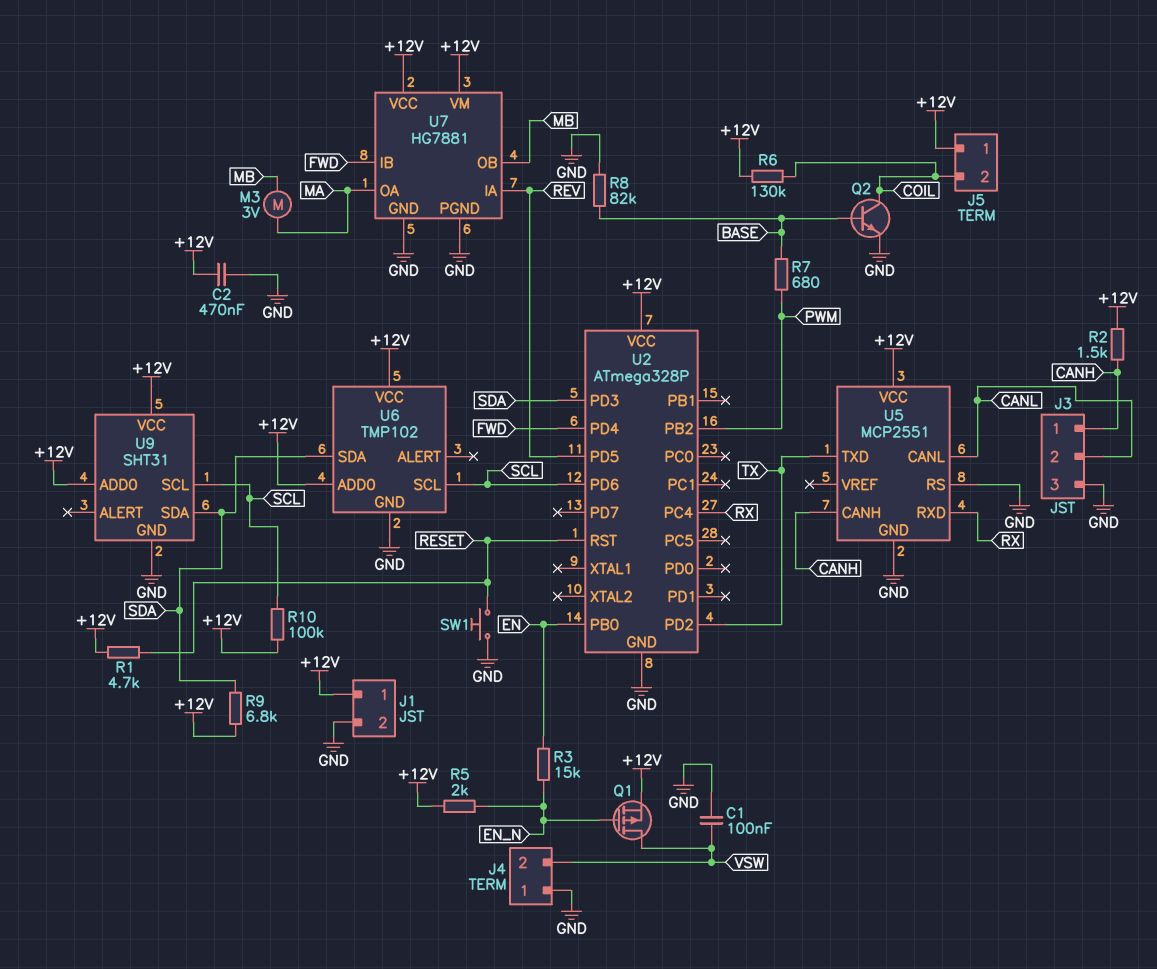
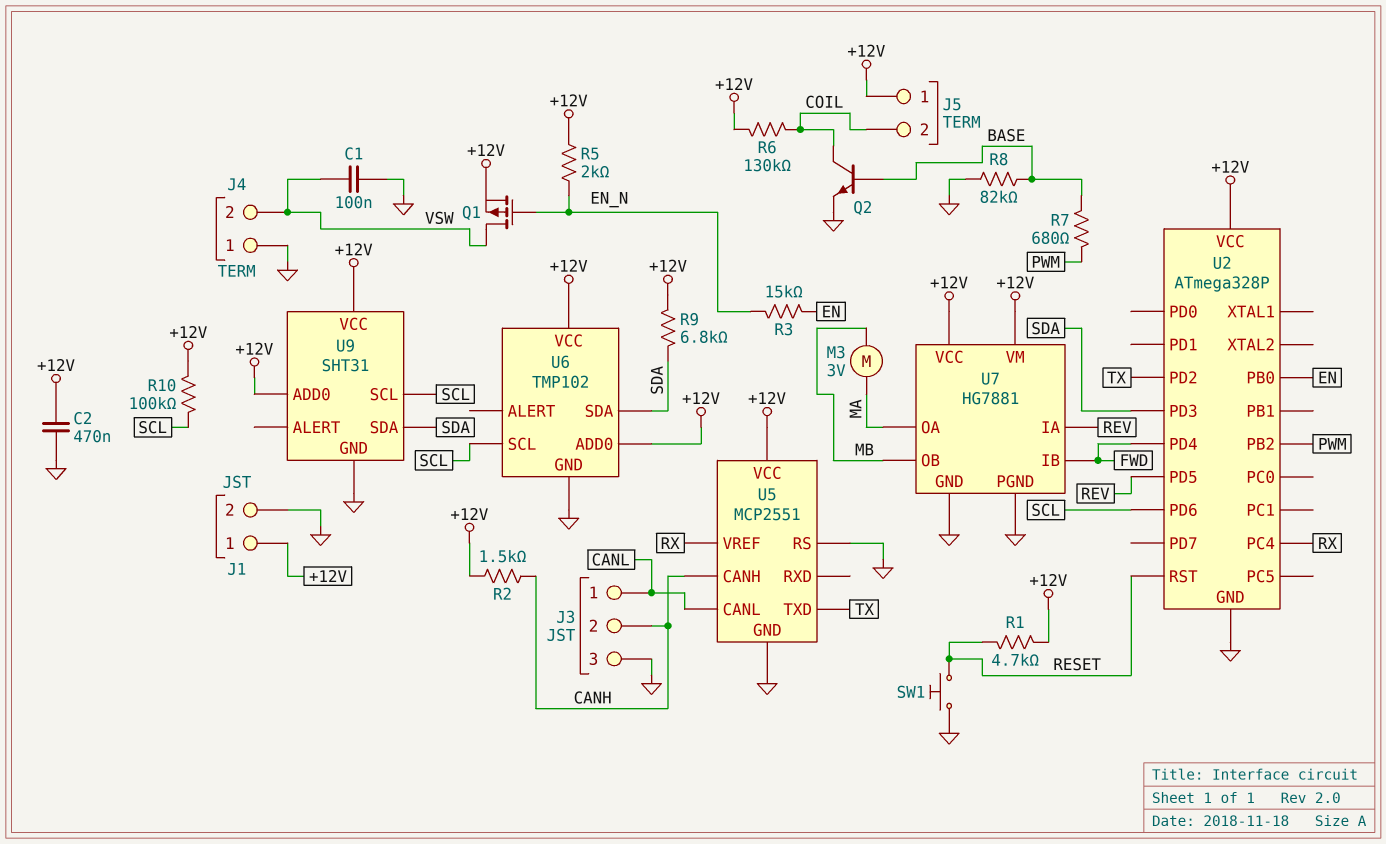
J3 pin 1: CANH -> CANL
J3 pin 2: CANL -> CANH
U5 pin RXD: RX -> none
U5 pin VREF: none -> RX

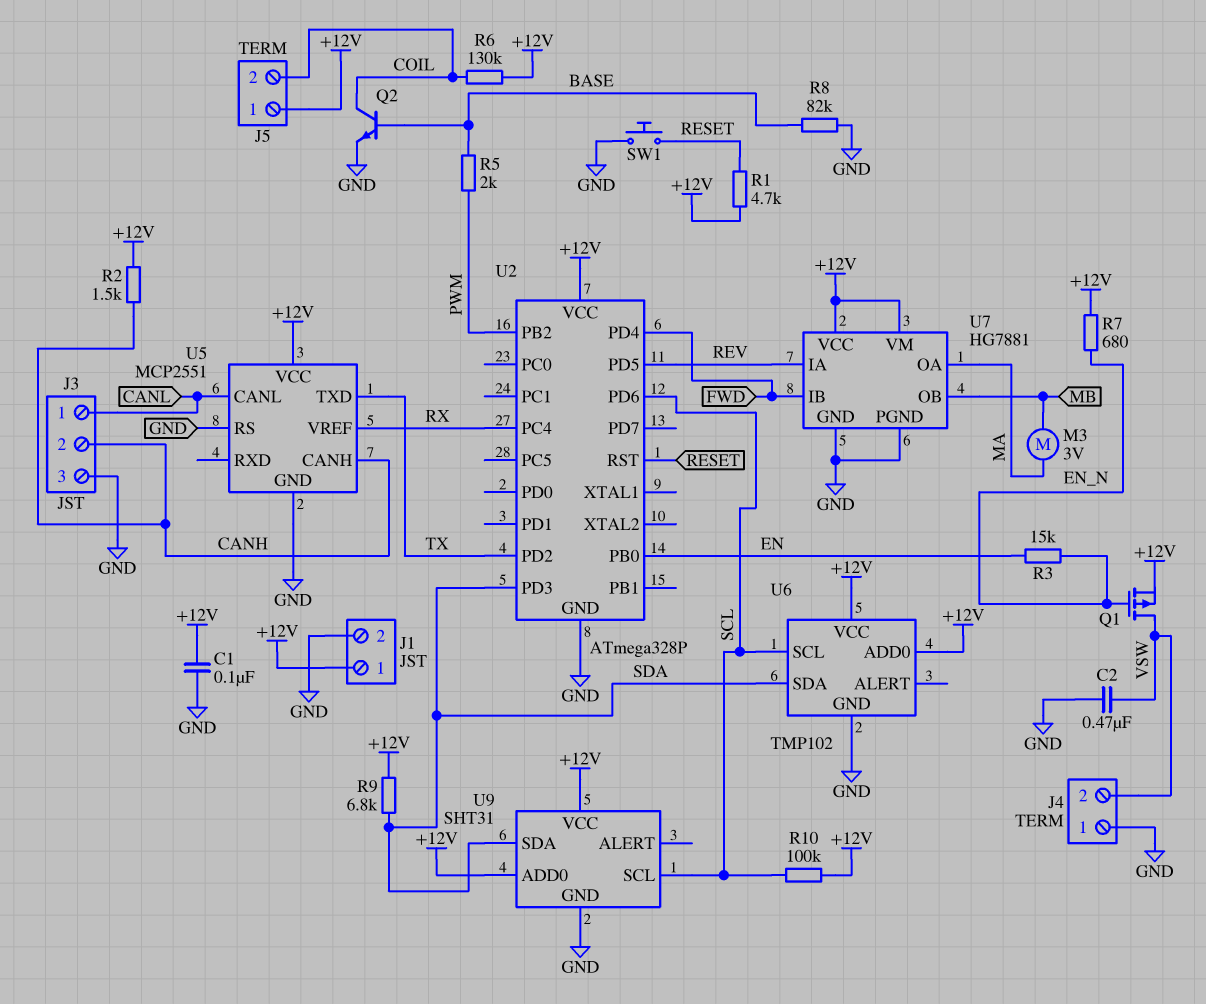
C1: 100nF (GND, VSW) -> 100nF (+12V, GND)
C2: 470nF (+12V, GND) -> 470nF (GND, VSW)
R5: 2k (+12V, EN_N) -> 2k (BASE, PWM)
R7: 680 (BASE, PWM) -> 680 (+12V, EN_N)

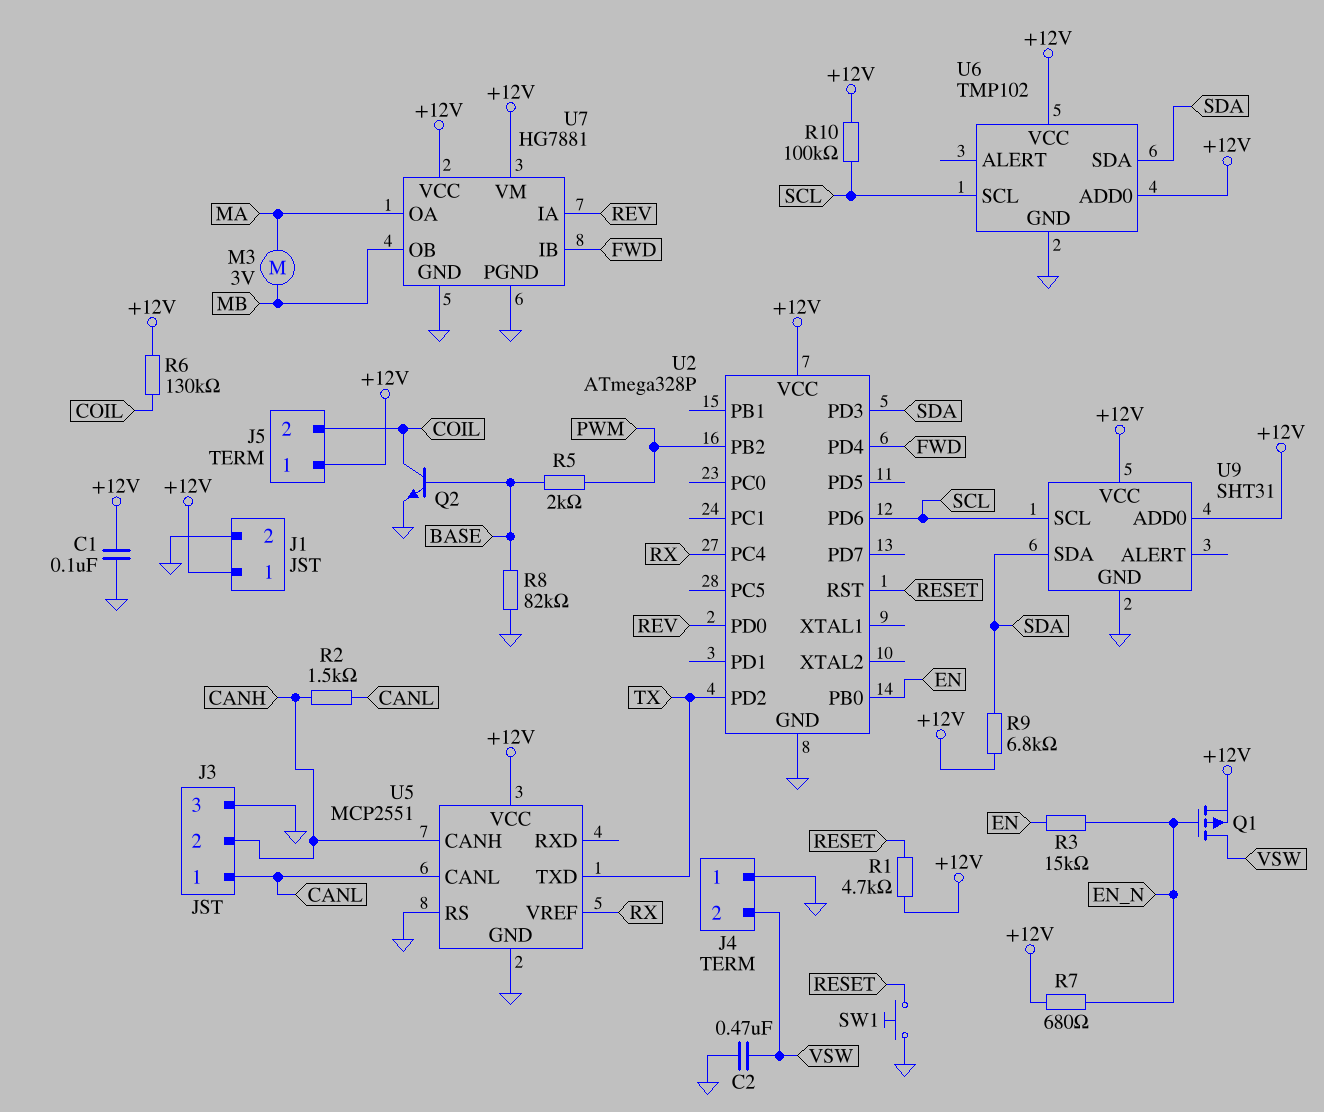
R2: 1.5k (+12V, CANH) -> 1.5k (CANH, CANL)
U2 pin PD0: none -> REV
U2 pin PD5: REV -> none

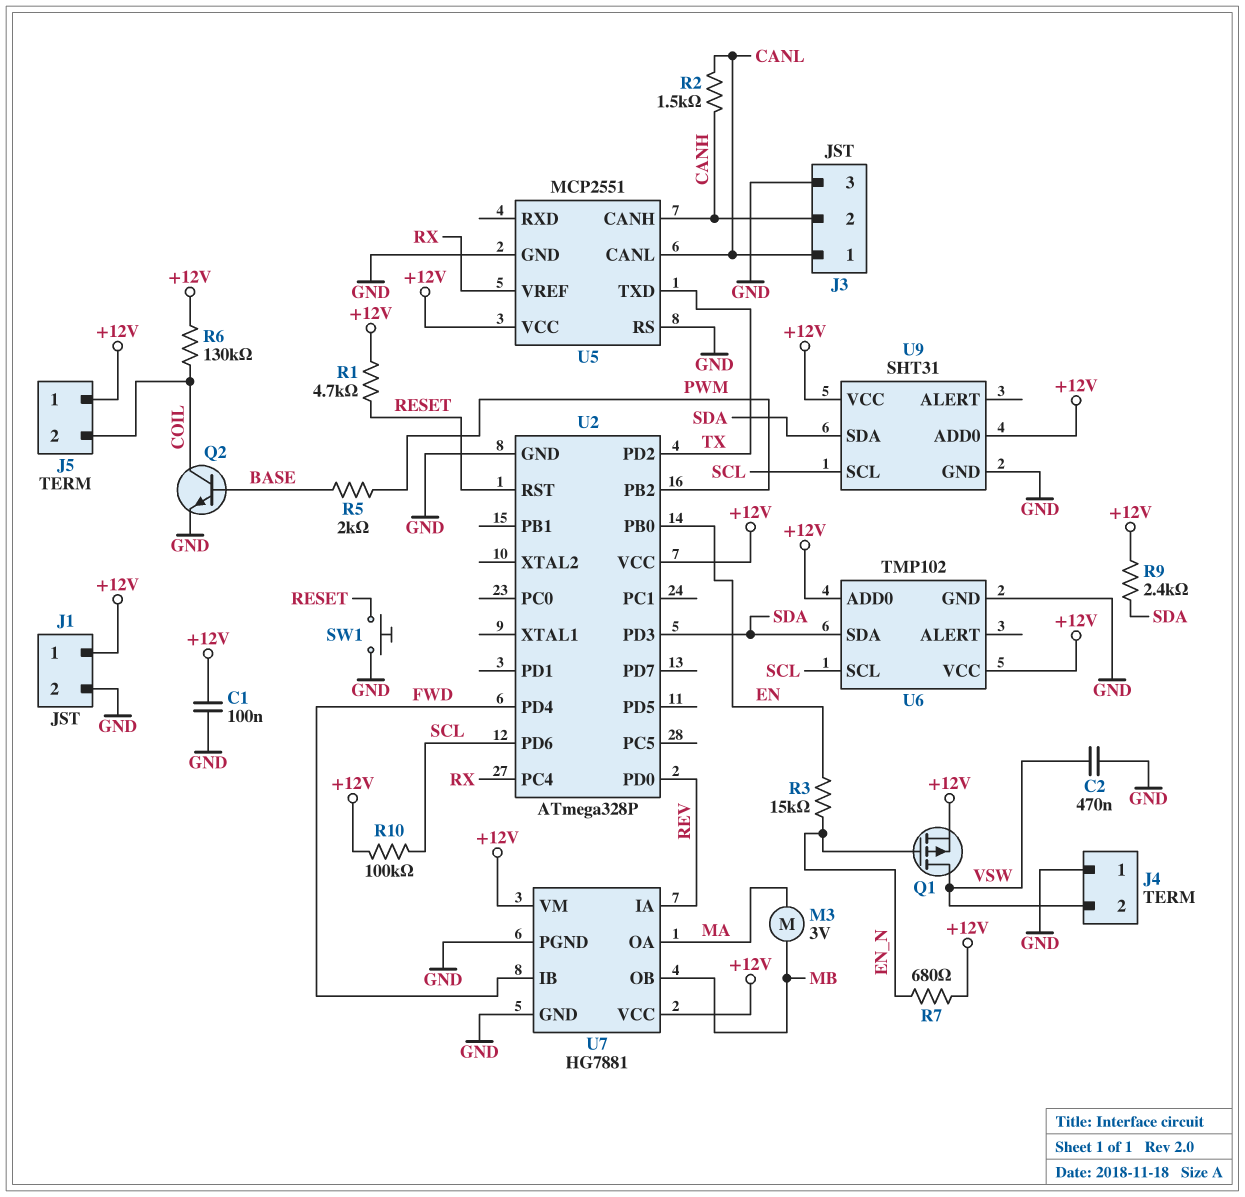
R8: 82k (BASE, GND) -> none
R9: 6.8k (+12V, SDA) -> 2.4k (+12V, SDA)

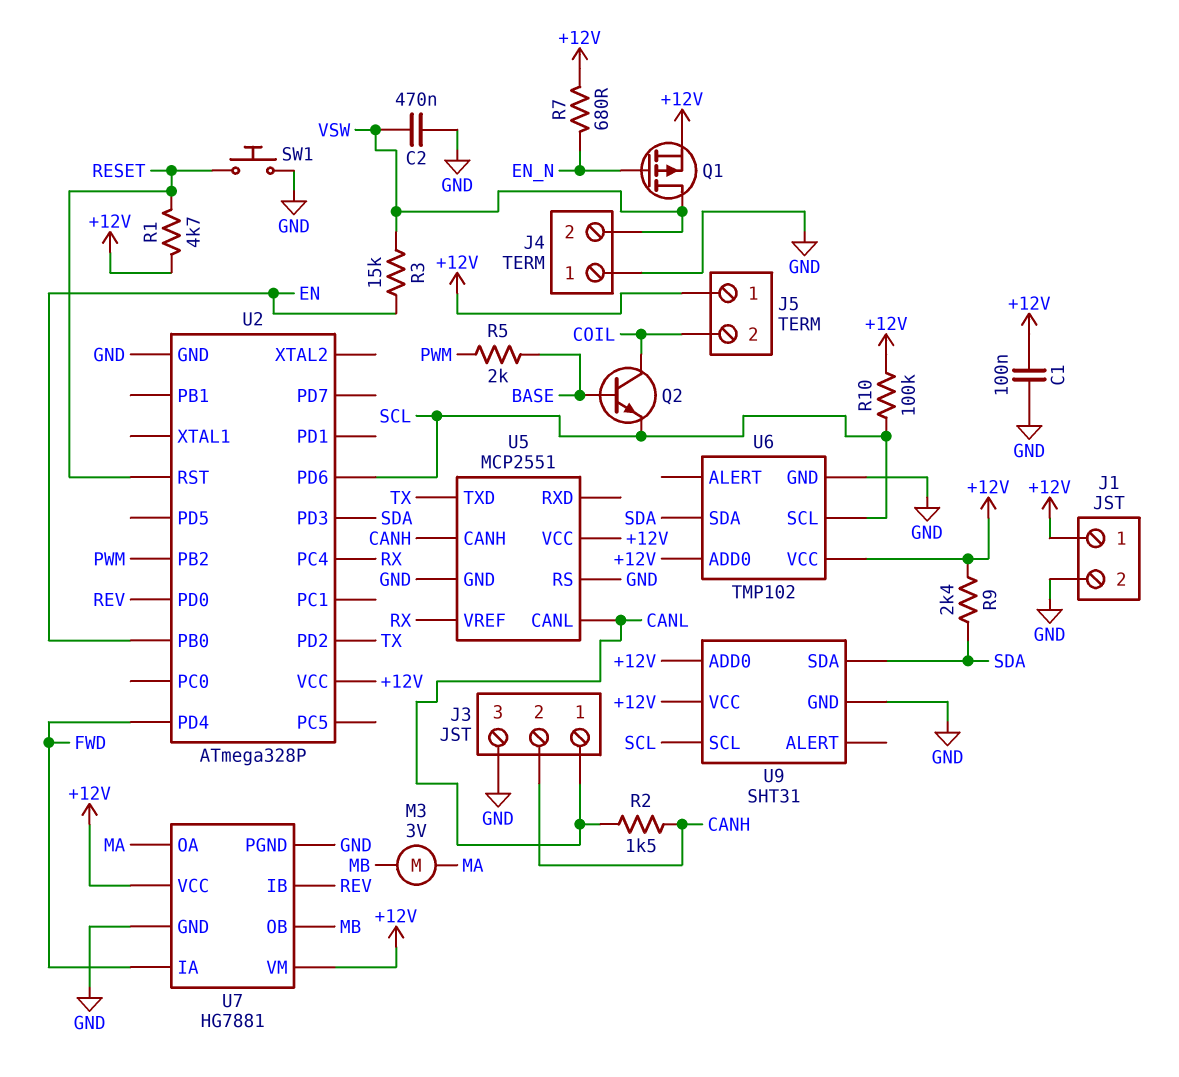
Q2: NPN (B BASE, C COIL, E GND) -> NPN (B BASE, C COIL, E SCL)
R3: 15k (EN, EN_N) -> 15k (EN, VSW)
R6: 130k (+12V, COIL) -> none
U7 pin IA: REV -> FWD
U7 pin IB: FWD -> REV

